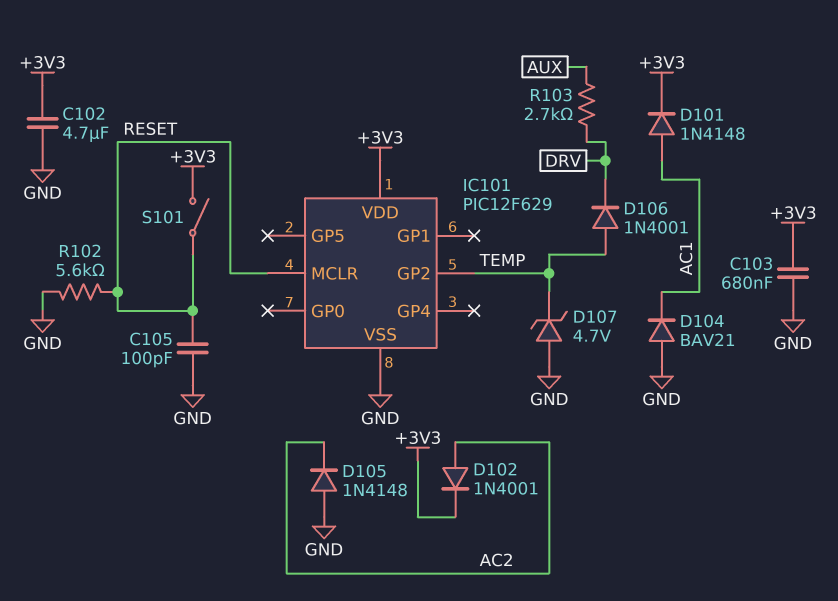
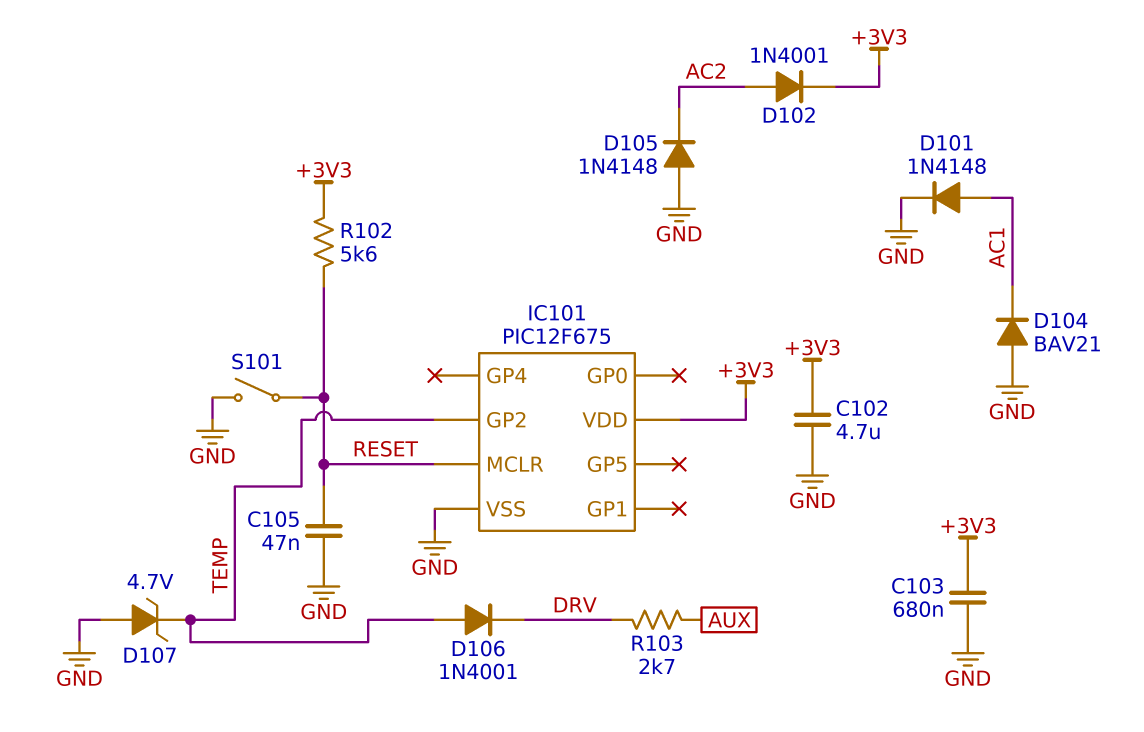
C105: 100pF (GND, RESET) -> 47nF (GND, RESET)
D101: diode 1N4148 (A AC1, K +3V3) -> diode 1N4148 (A AC1, K GND)
IC101: PIC12F629 -> PIC12F675
R102: 5.6k (GND, RESET) -> 5.6k (+3V3, RESET)
S101: switch (+3V3, RESET) -> switch (GND, RESET)

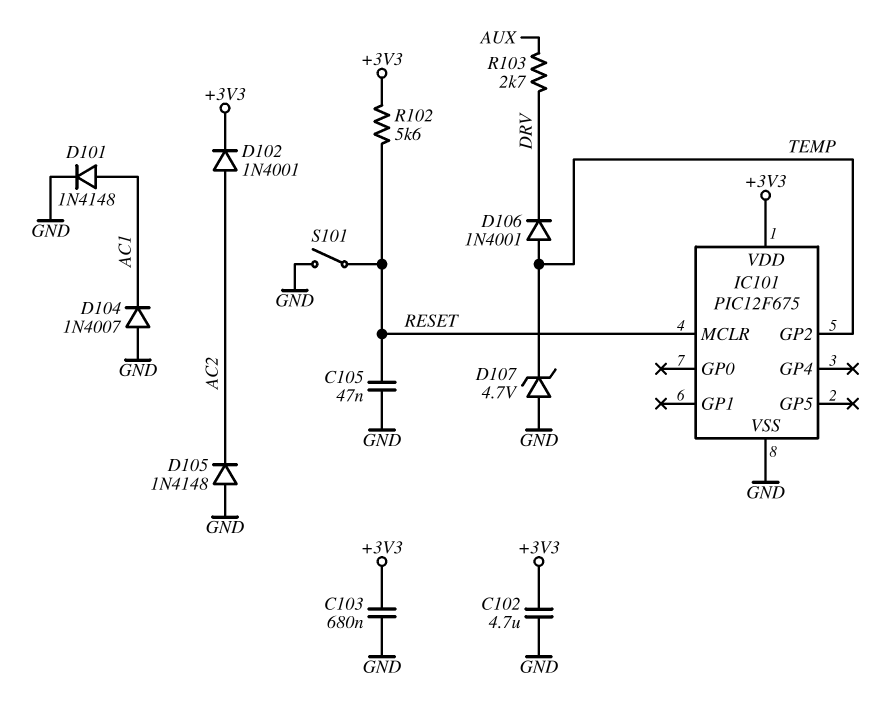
D104: diode BAV21 (A GND, K AC1) -> diode 1N4007 (A GND, K AC1)

